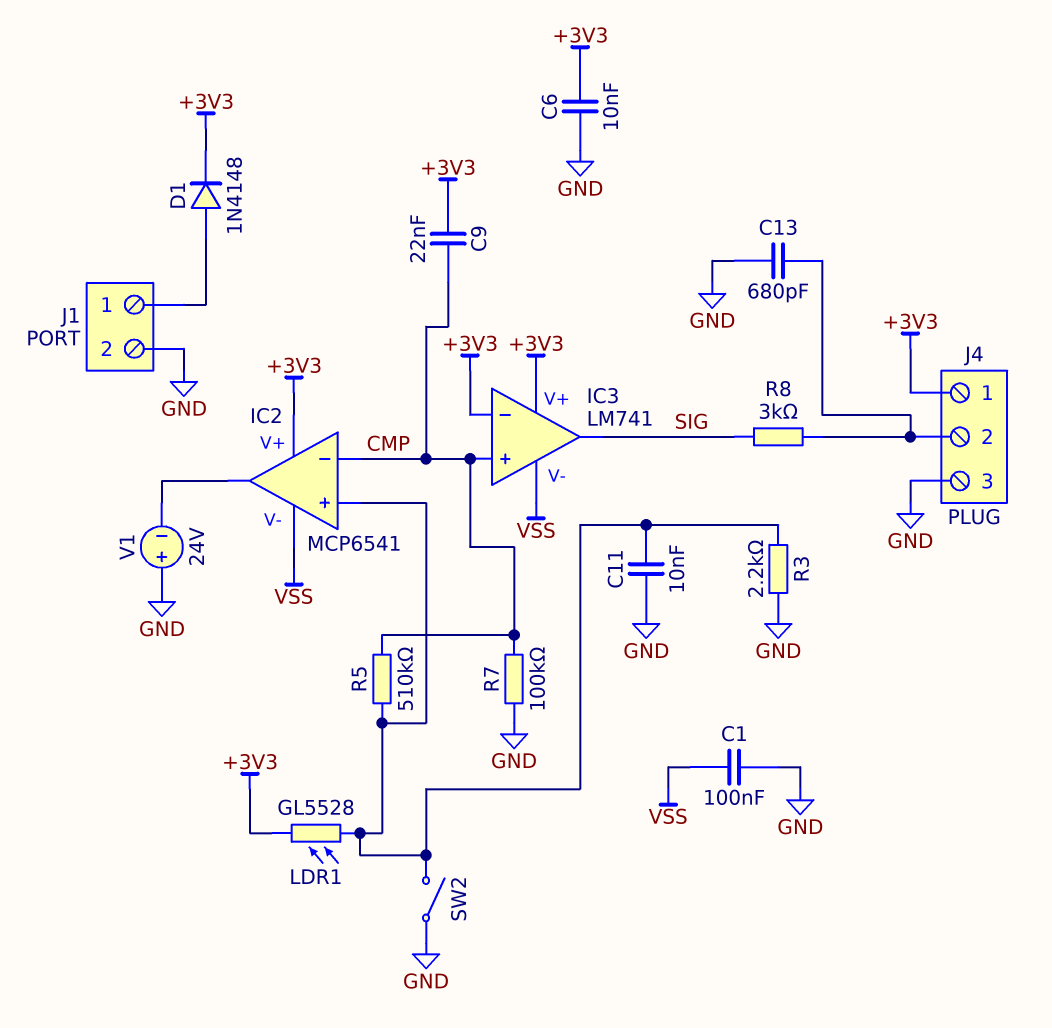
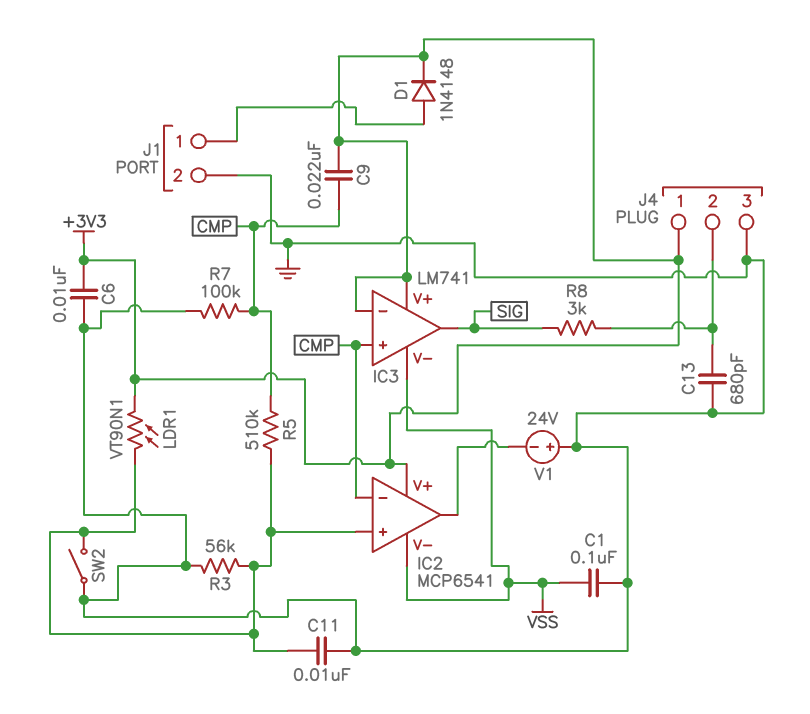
LDR1: GL5528 (+3V3, IC2/in+) -> VT90N1 (+3V3, IC2/in+)
R3: 2.2k (GND, IC2/in+) -> 56k (GND, IC2/in+)

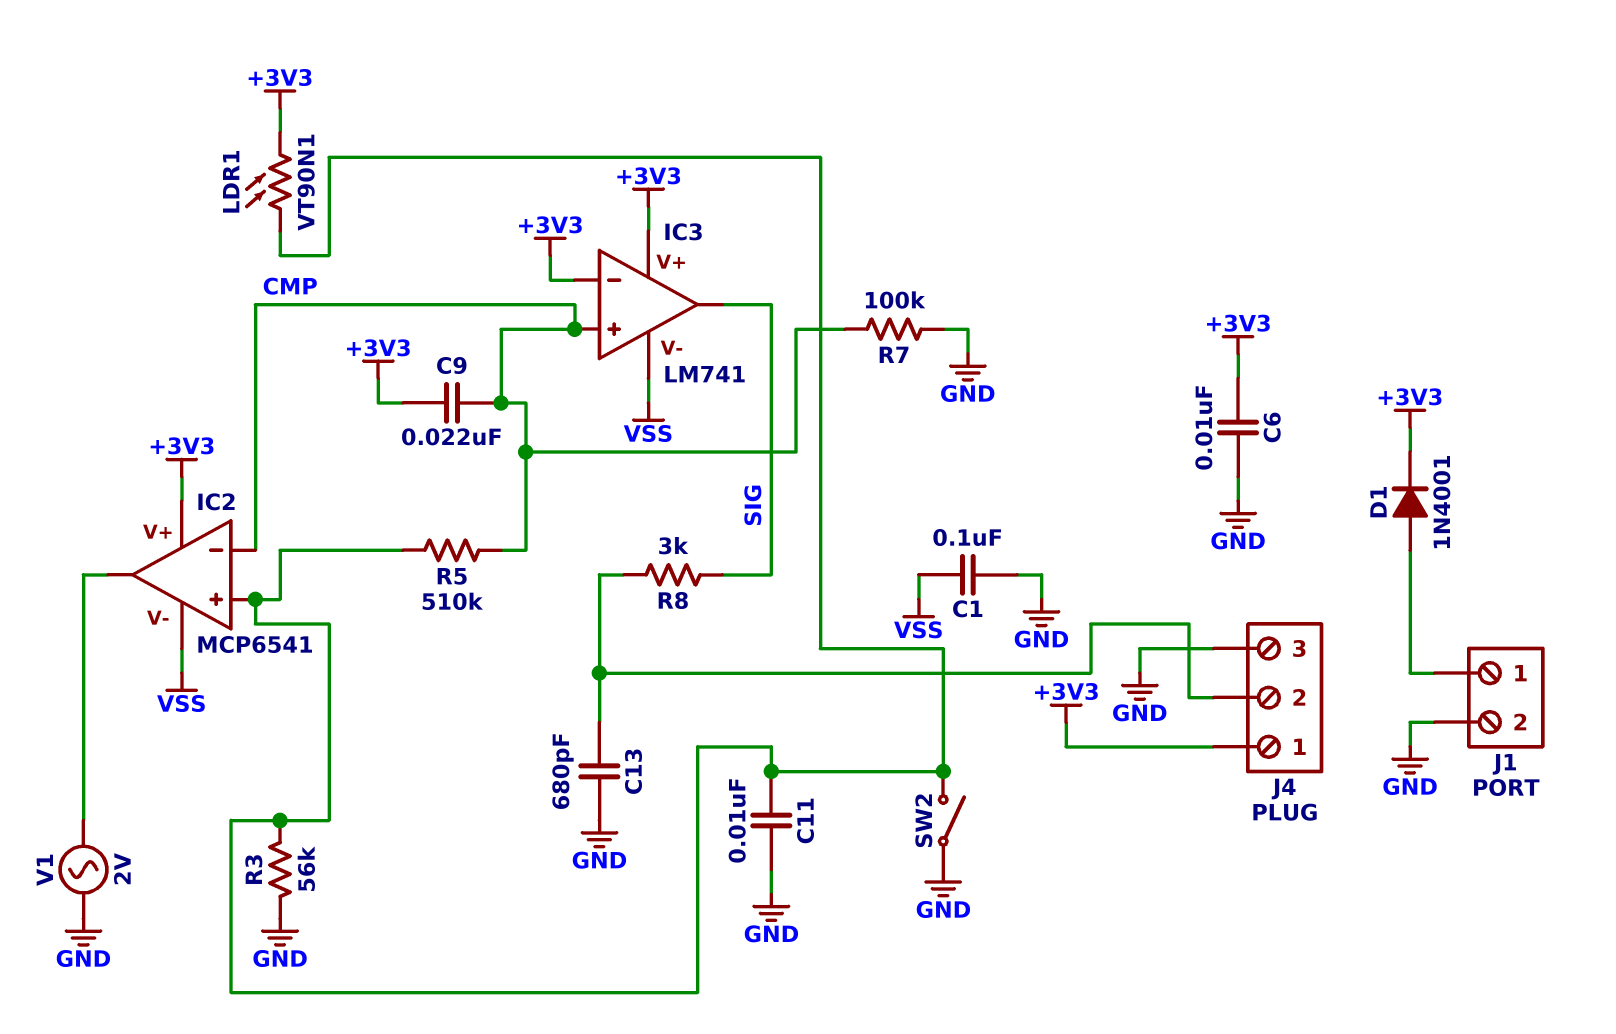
D1: diode 1N4148 (A J1/1, K +3V3) -> diode 1N4001 (A J1/1, K +3V3)
V1: 24V (plus GND, minus IC2/out) -> AC 2V (GND, IC2/out)

